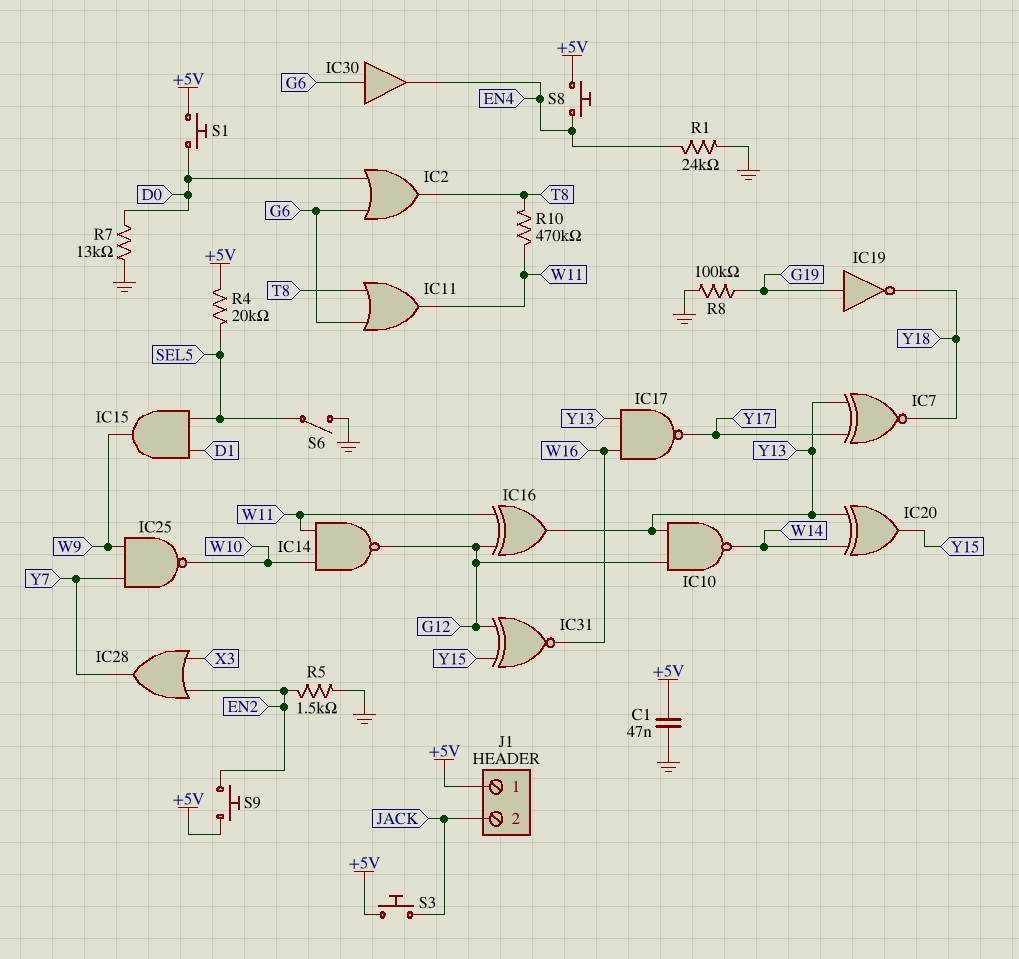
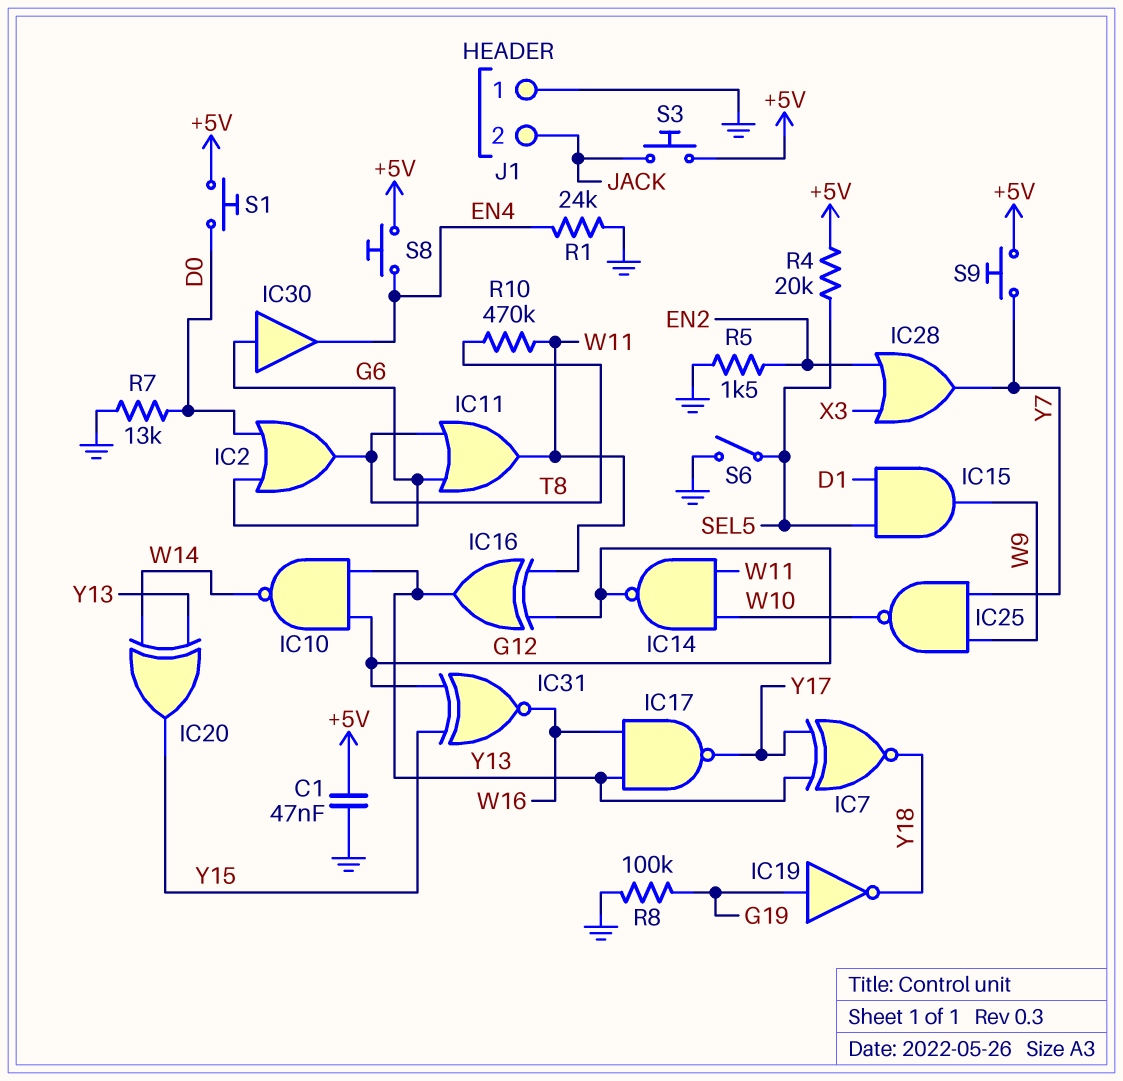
J1 pin 1: +5V -> GND
S9: button (+5V, EN2) -> button (+5V, Y7)

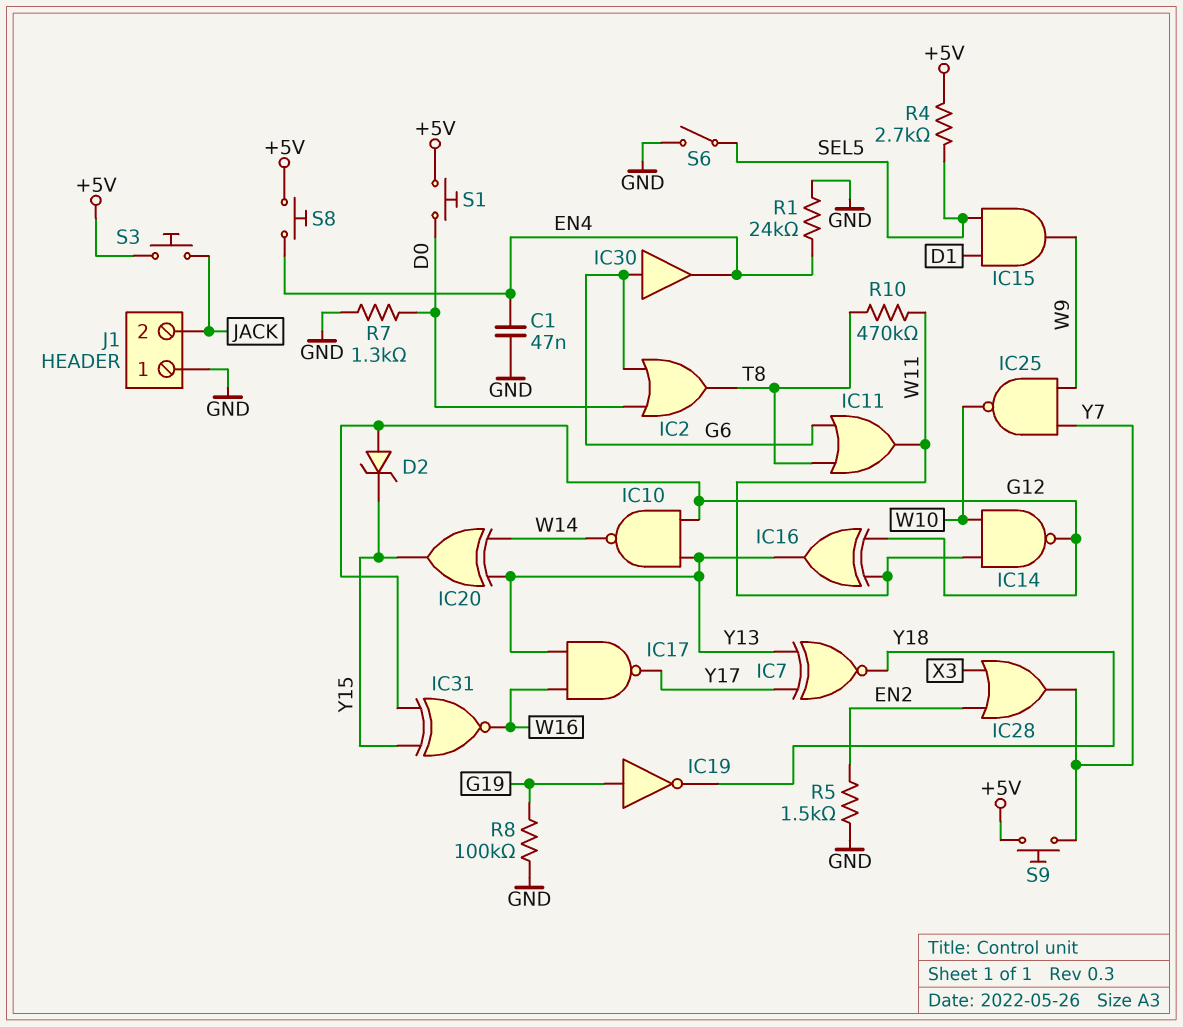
C1: 47nF (+5V, GND) -> 47nF (EN4, GND)
D2: none -> zener (A G12, K Y15)
R4: 20k (+5V, SEL5) -> 2.7k (+5V, SEL5)
R7: 13k (D0, GND) -> 1.3k (D0, GND)

